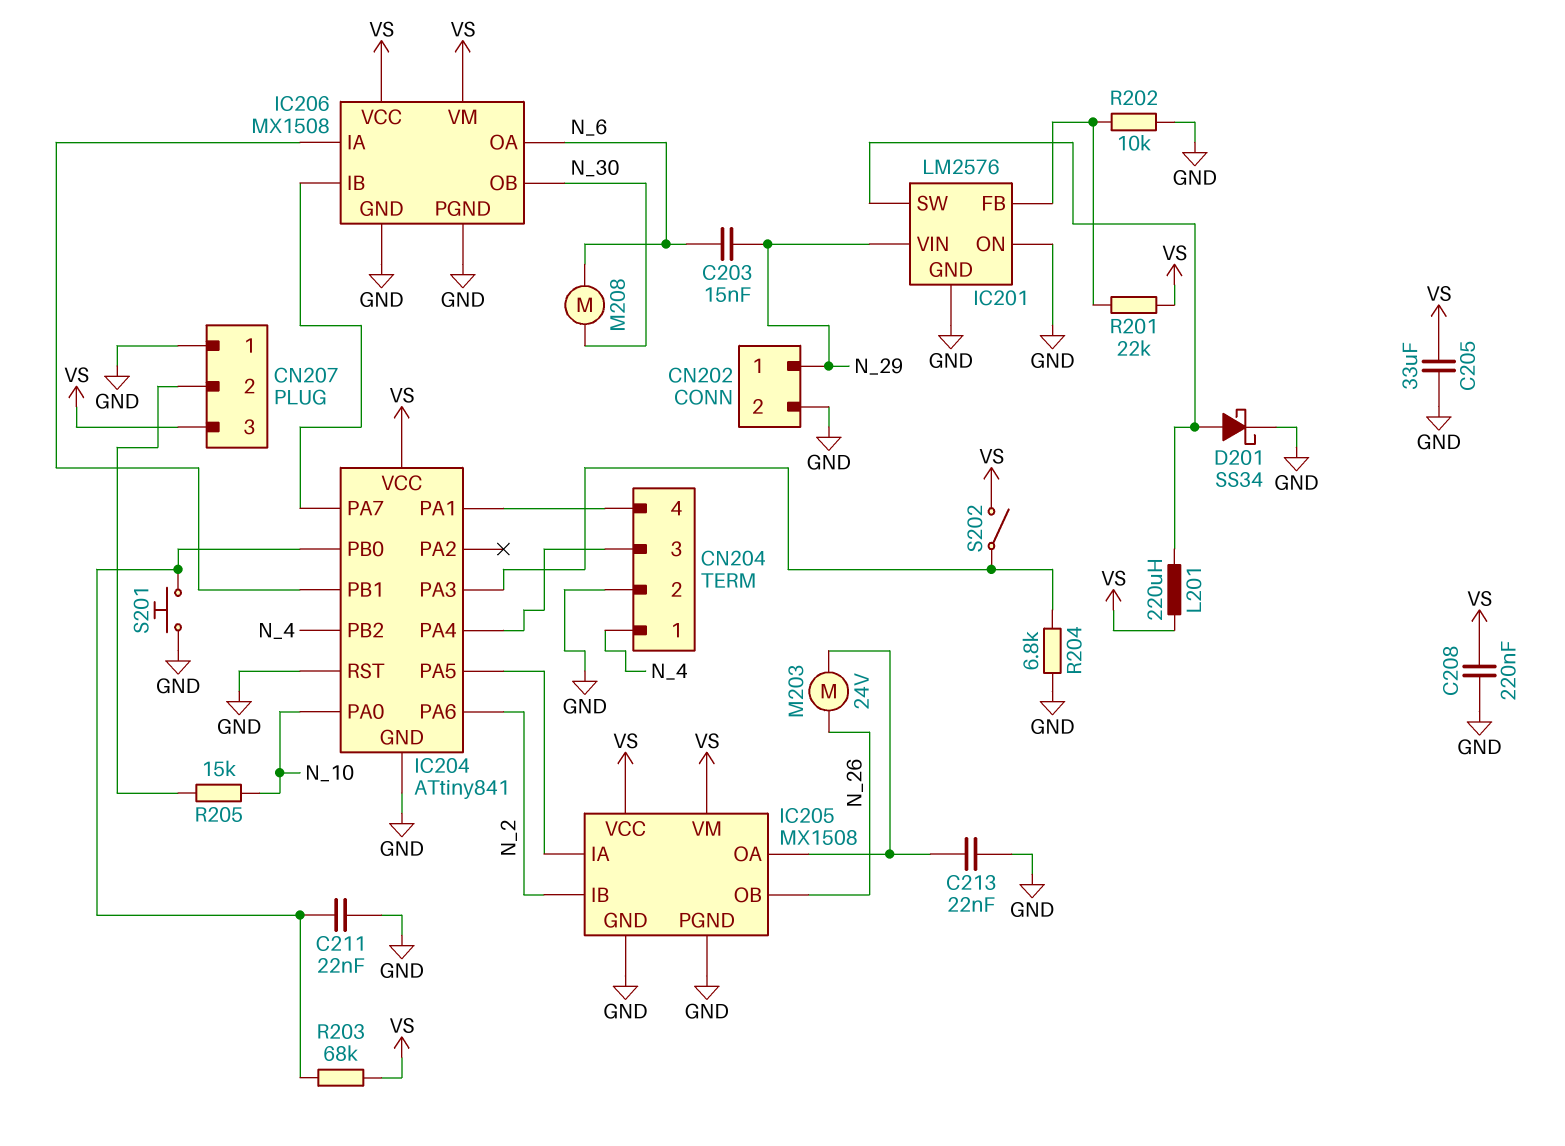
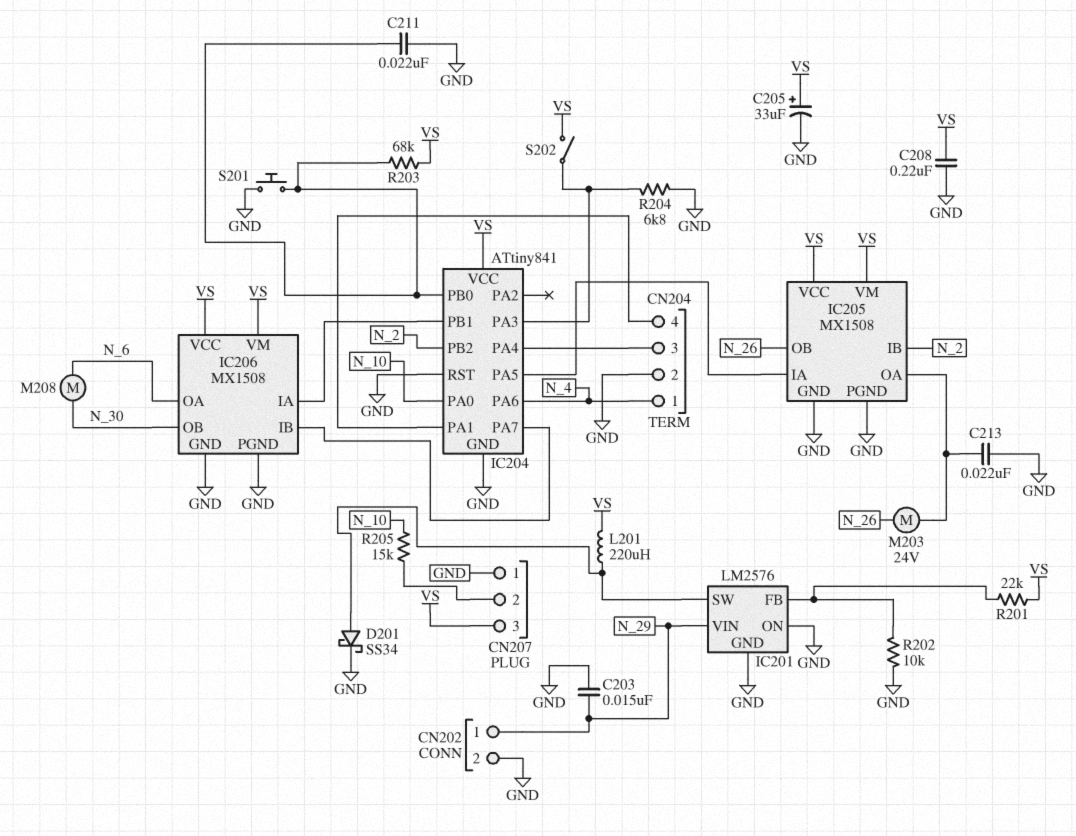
C203: 15nF (N_6, N_29) -> 15nF (GND, N_29)
C205: 33uF (GND, VS) -> 33uF (plus VS, minus GND)
IC204 pin PA6: N_2 -> N_4
IC204 pin PB2: N_4 -> N_2

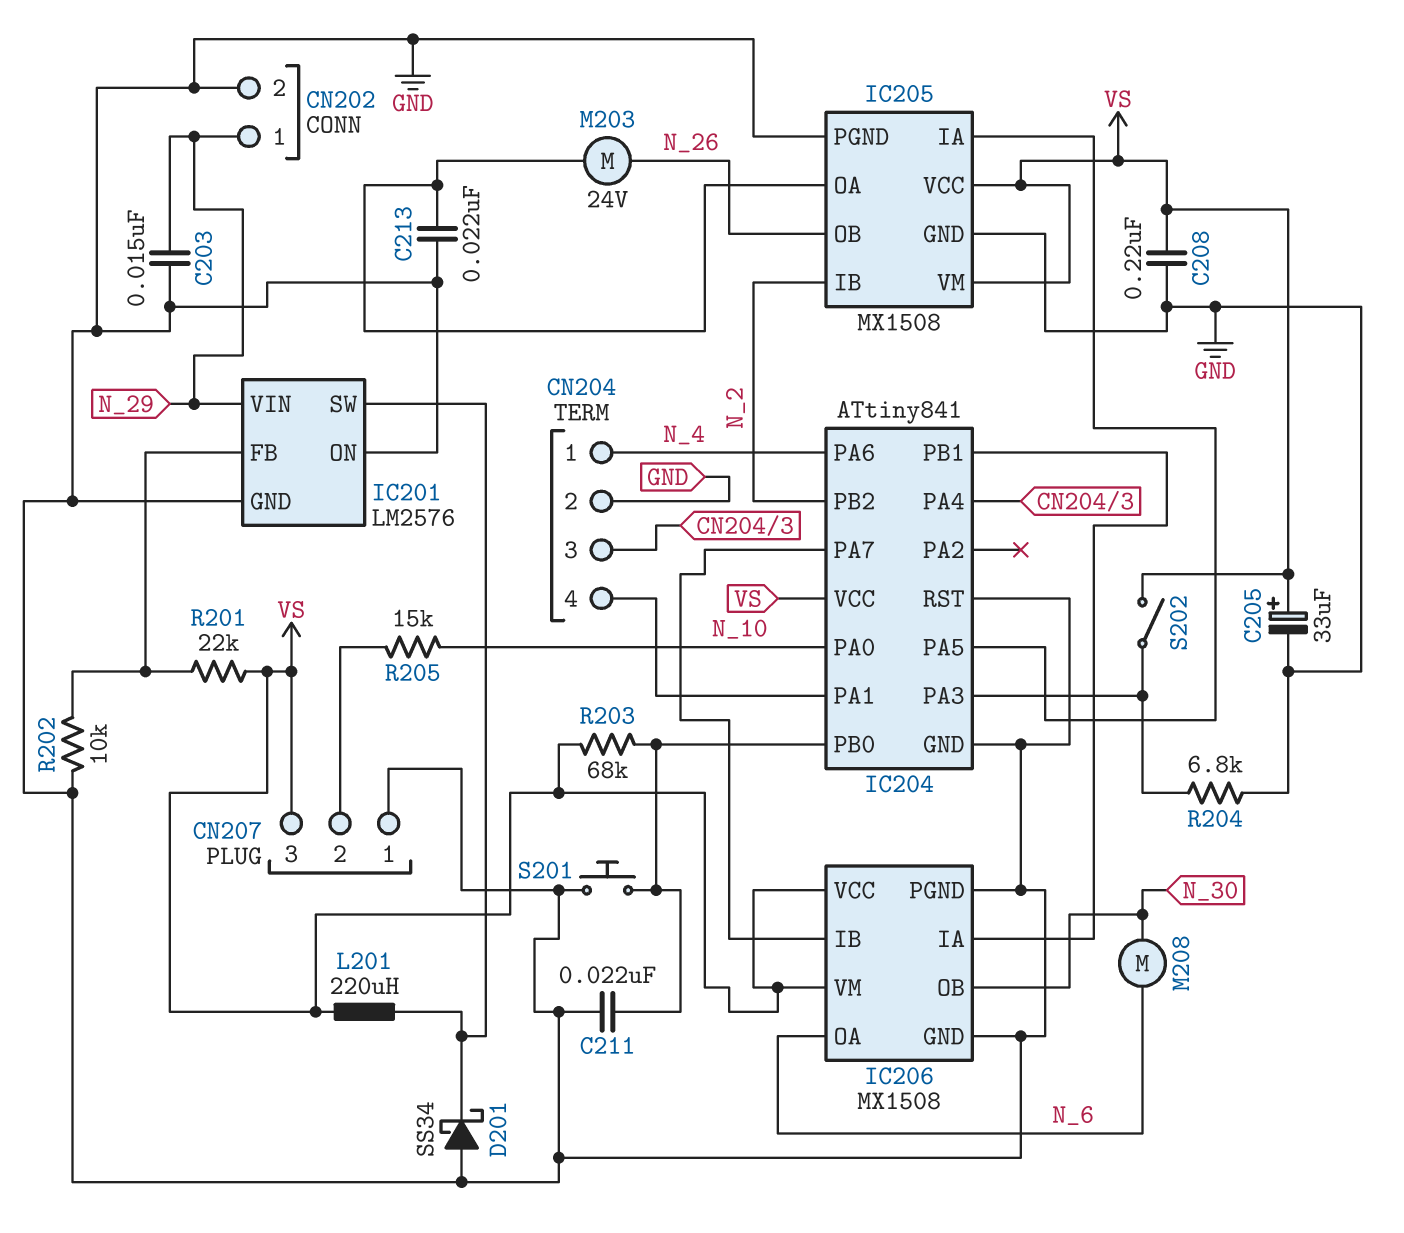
D201: schottky SS34 (A IC201/SW, K GND) -> schottky SS34 (A GND, K IC201/SW)

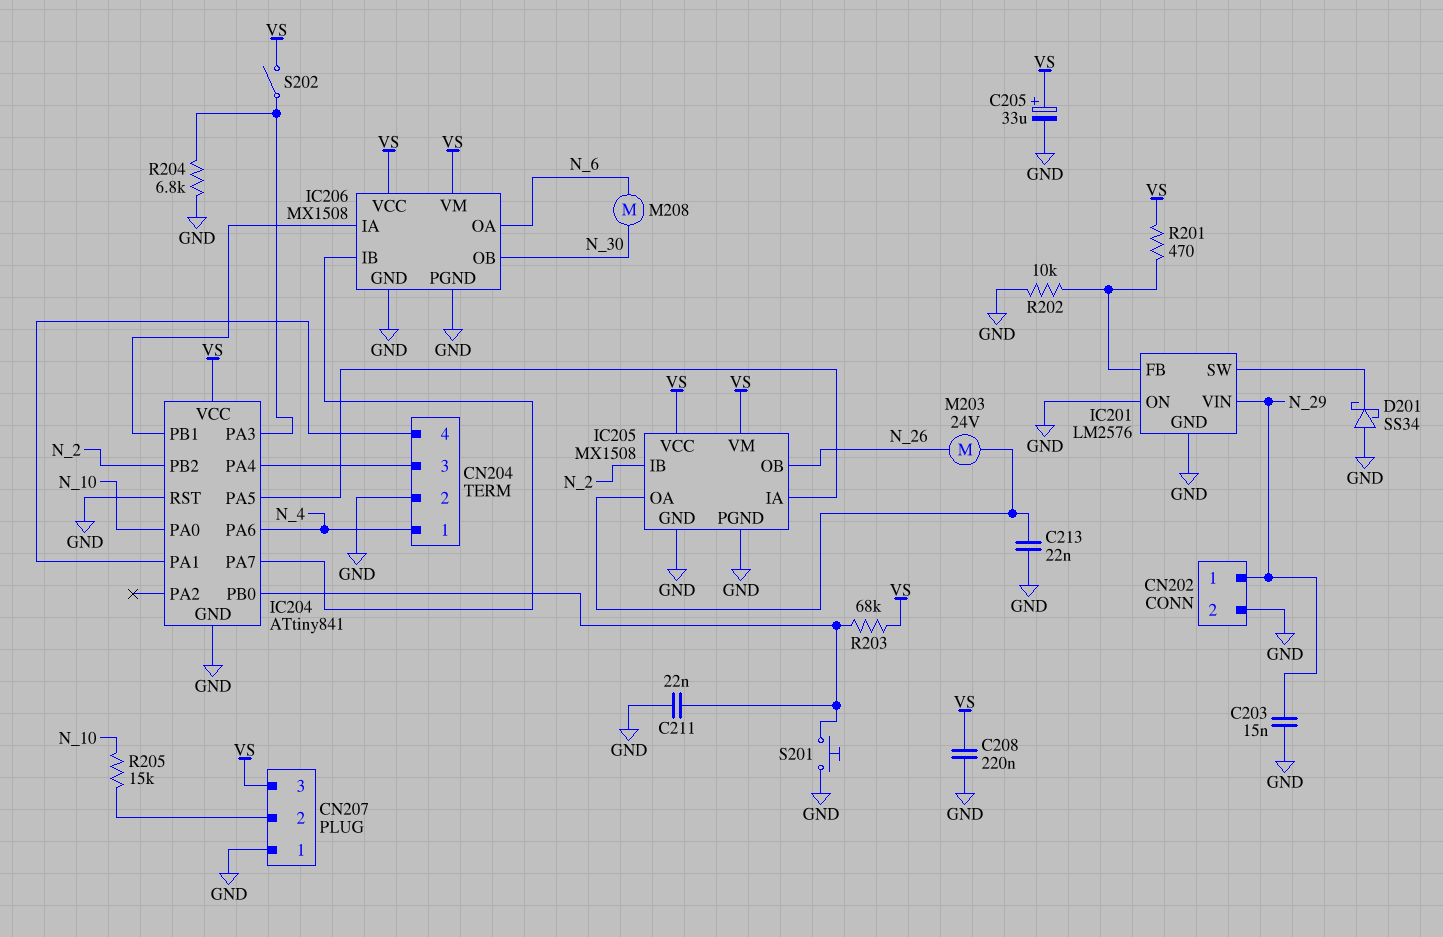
L201: 220uH (IC201/SW, VS) -> none
R201: 22k (IC201/FB, VS) -> 470 (IC201/FB, VS)

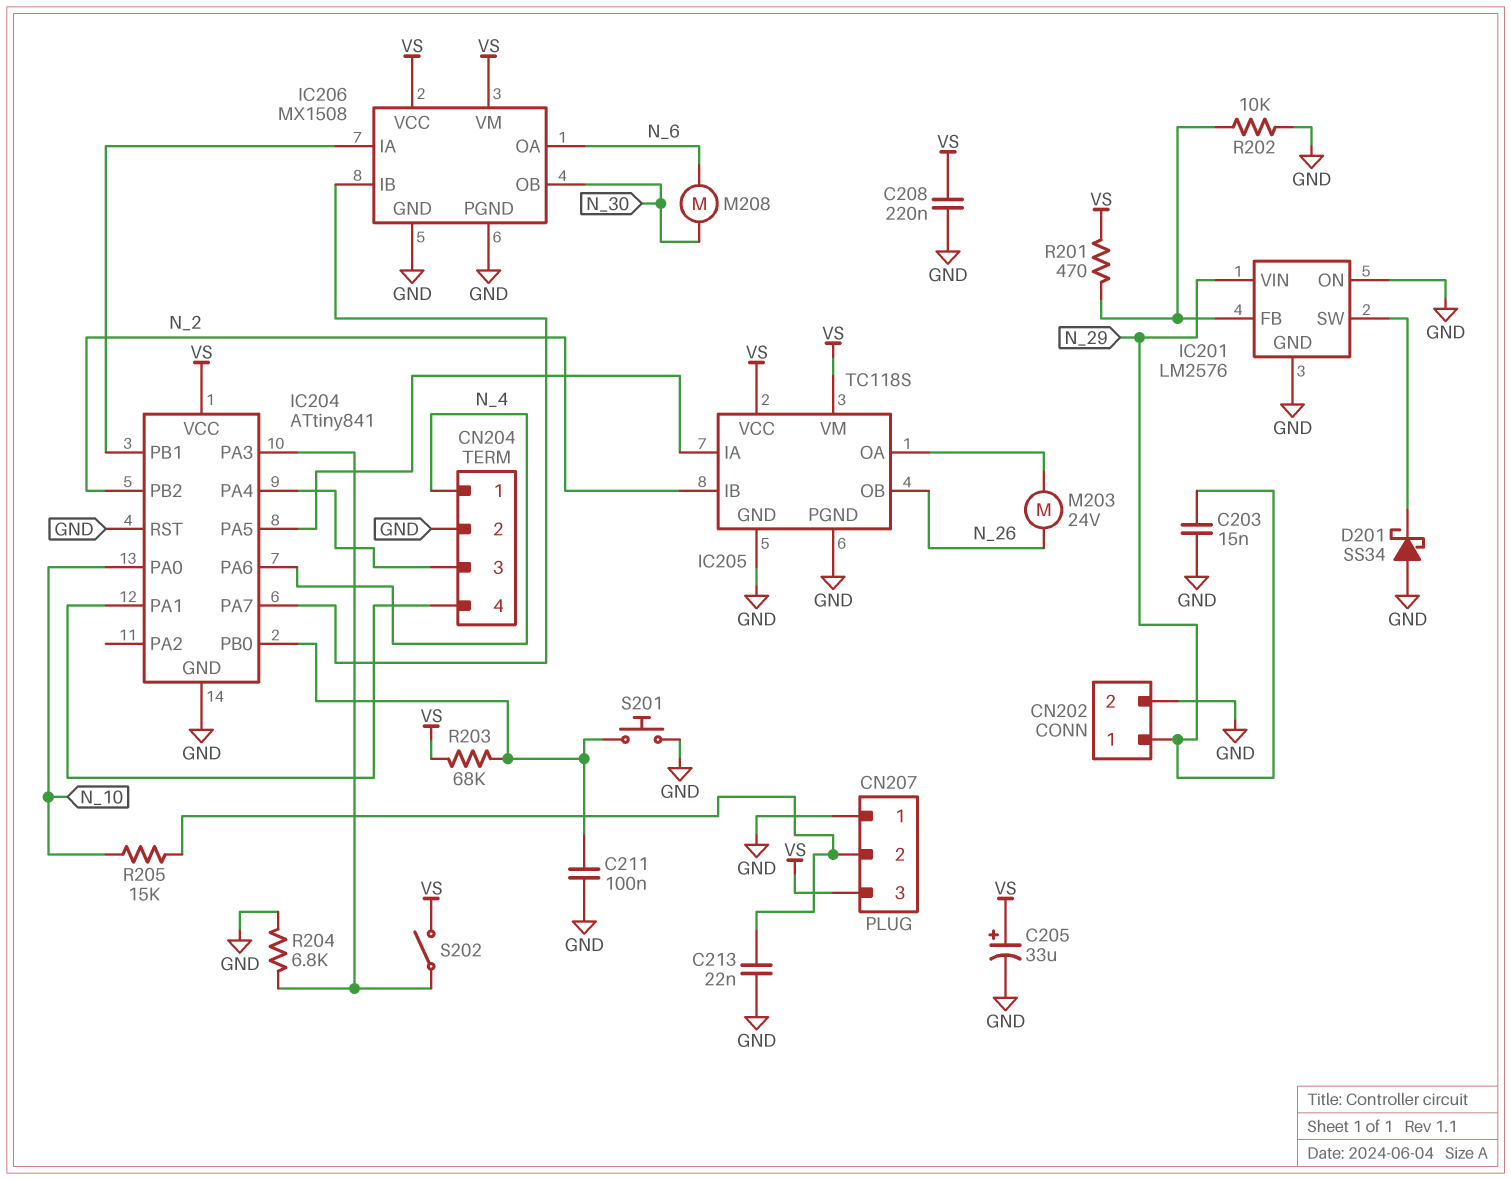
C211: 22nF (GND, IC204/PB0) -> 100nF (GND, IC204/PB0)
C213: 22nF (GND, IC205/OA) -> 22nF (CN207/2, GND)
IC205: MX1508 -> TC118S

